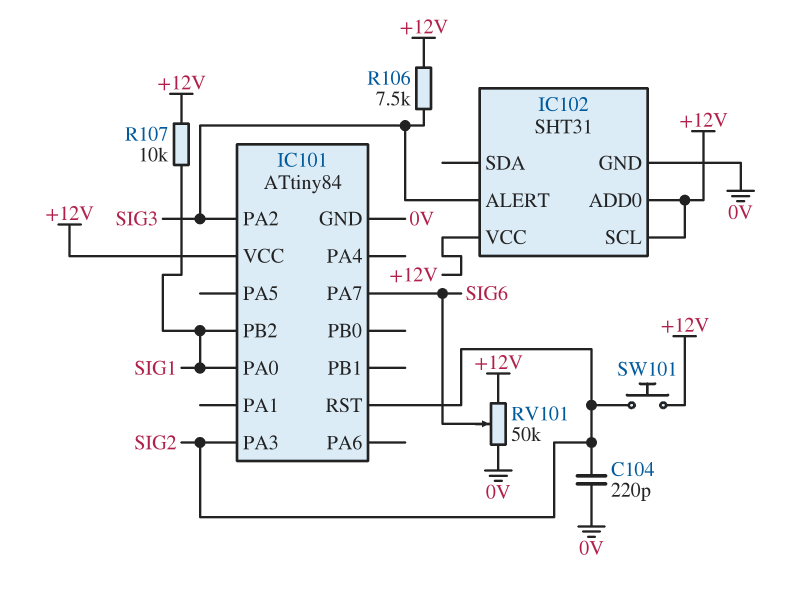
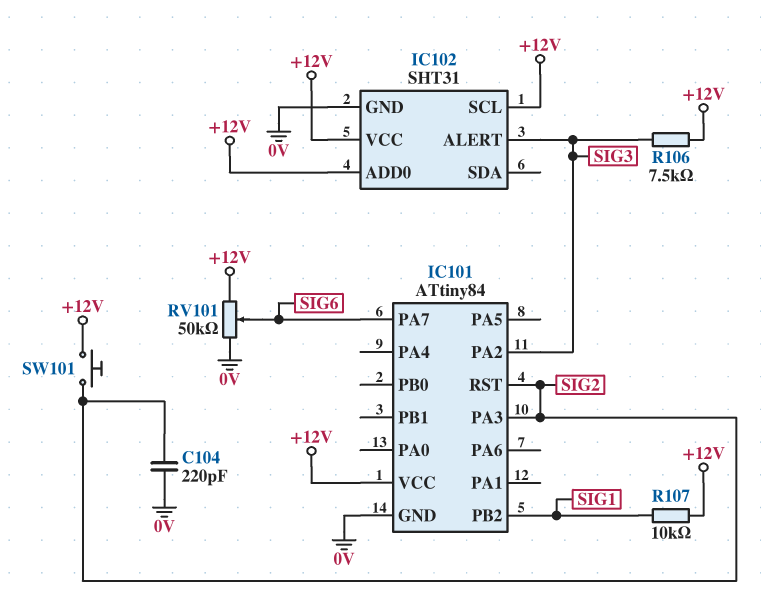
IC101 pin PA0: SIG1 -> none

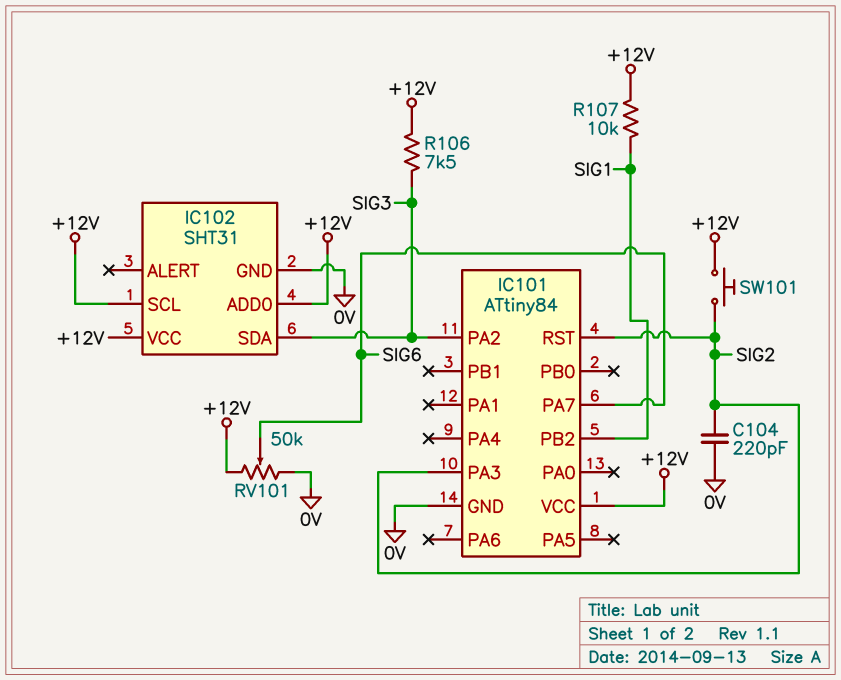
IC102 pin ALERT: SIG3 -> none
IC102 pin SDA: none -> SIG3

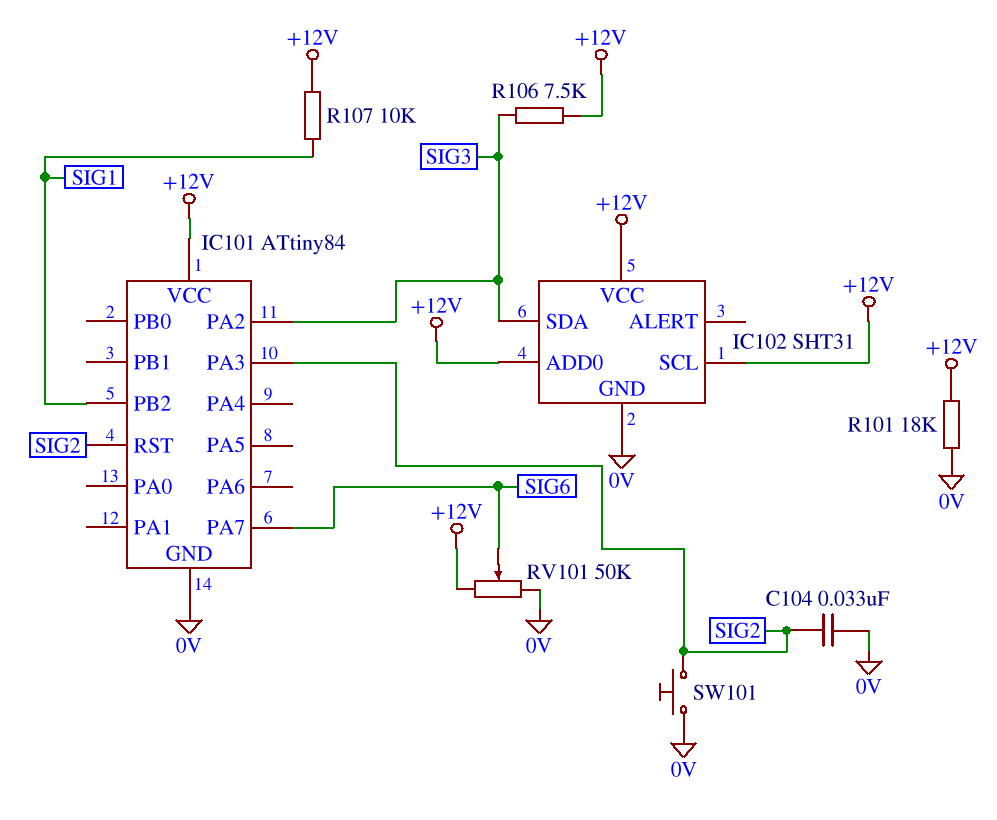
C104: 220pF (0V, SIG2) -> 33nF (0V, SIG2)
R101: none -> 18k (+12V, 0V)
SW101: button (+12V, SIG2) -> button (0V, SIG2)

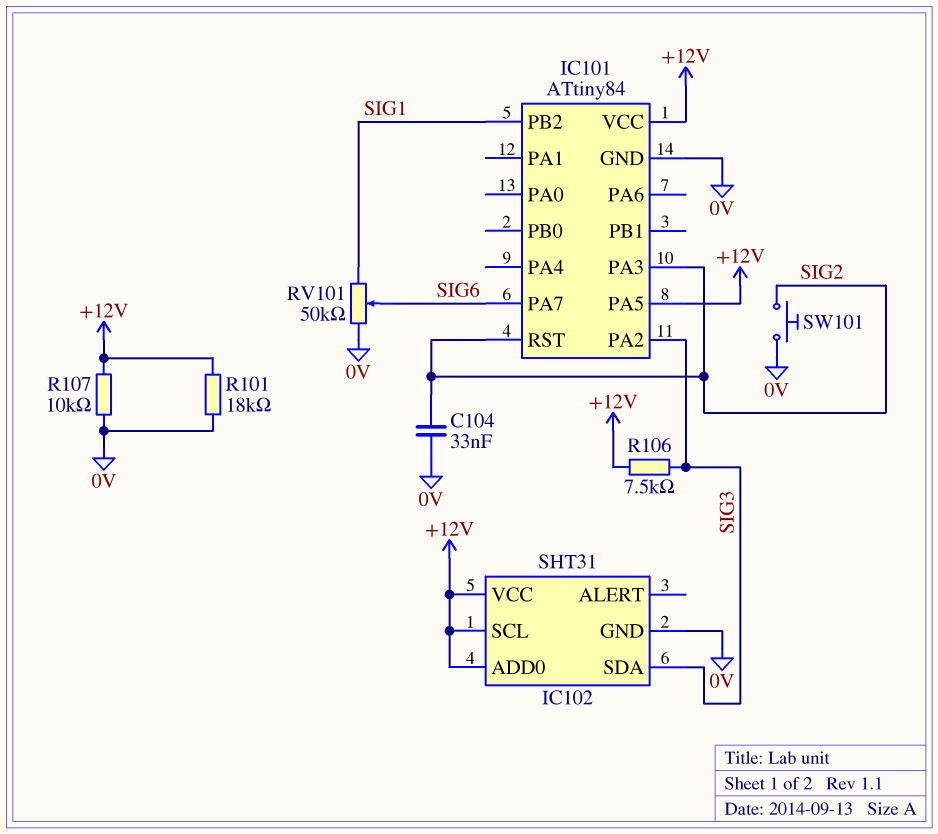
IC101 pin PA5: none -> +12V
R107: 10k (+12V, SIG1) -> 10k (+12V, 0V)
RV101: 50k (+12V, 0V, wiper SIG6) -> 50k (0V, SIG1, wiper SIG6)

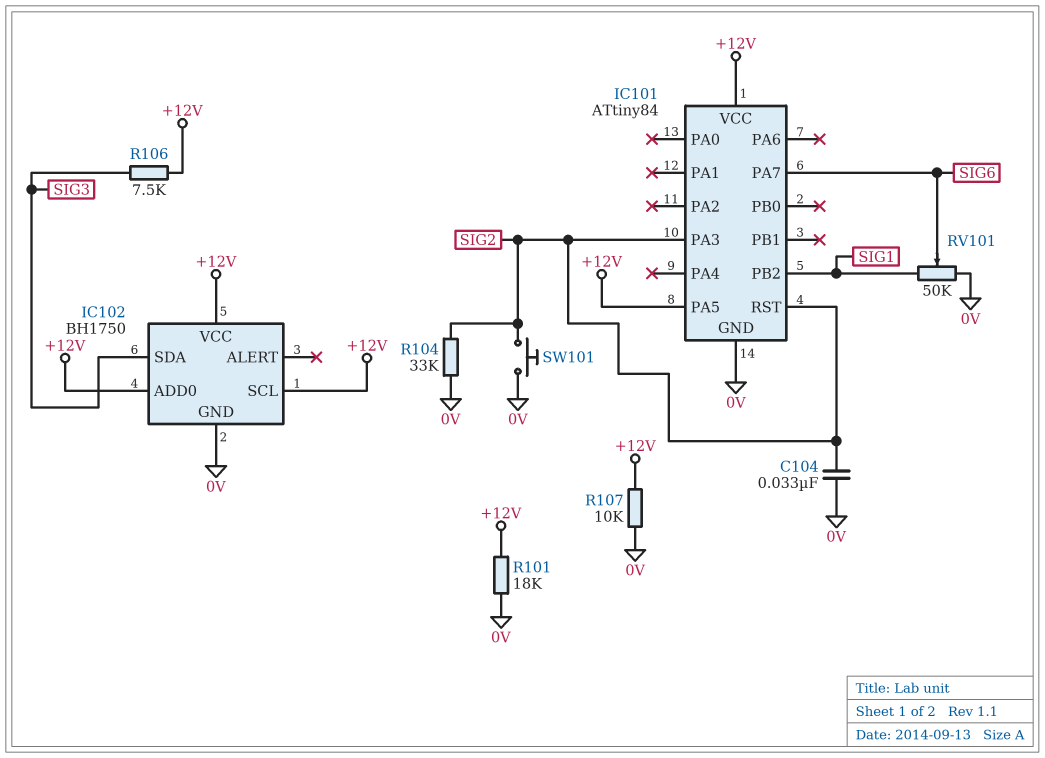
IC101 pin PA2: SIG3 -> none
IC102: SHT31 -> BH1750
R104: none -> 33k (0V, SIG2)

